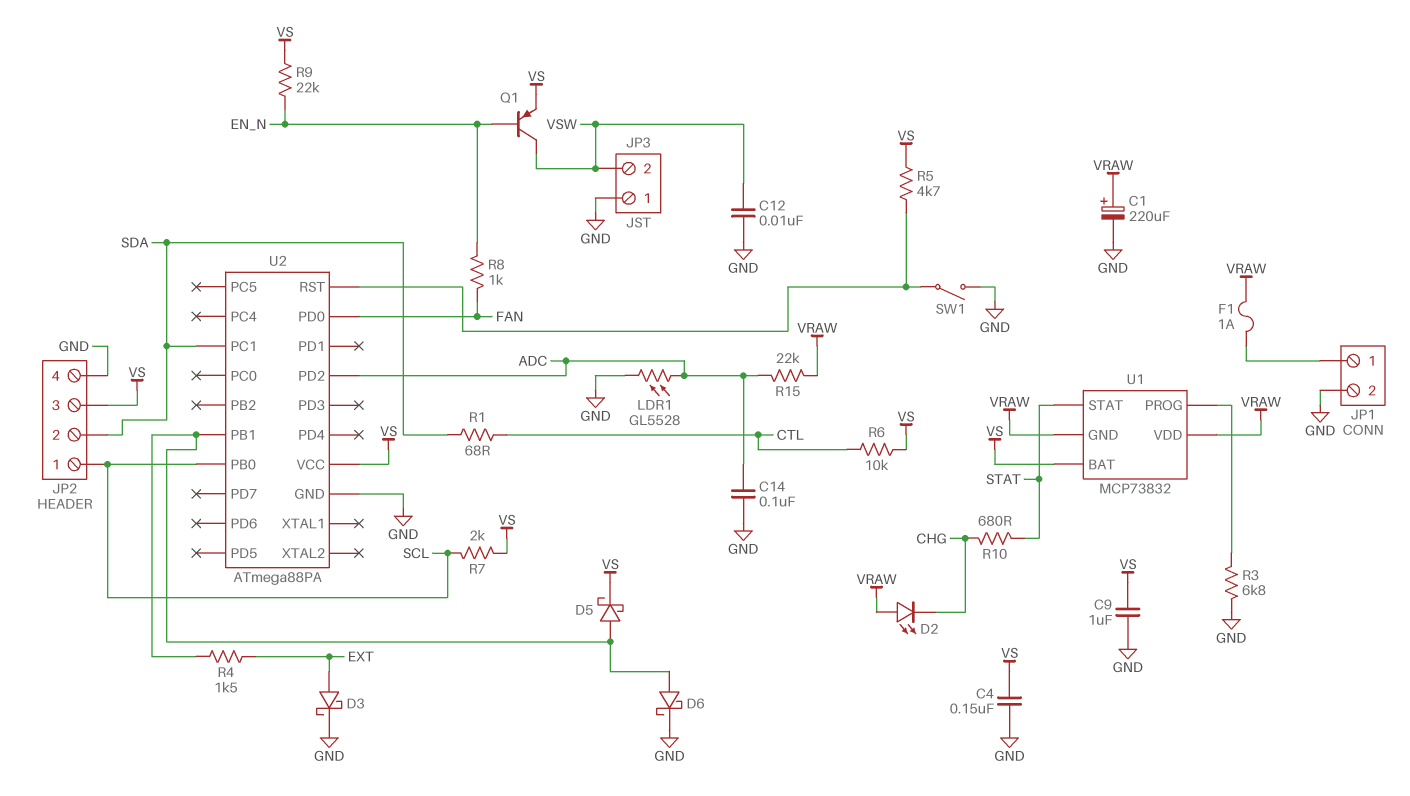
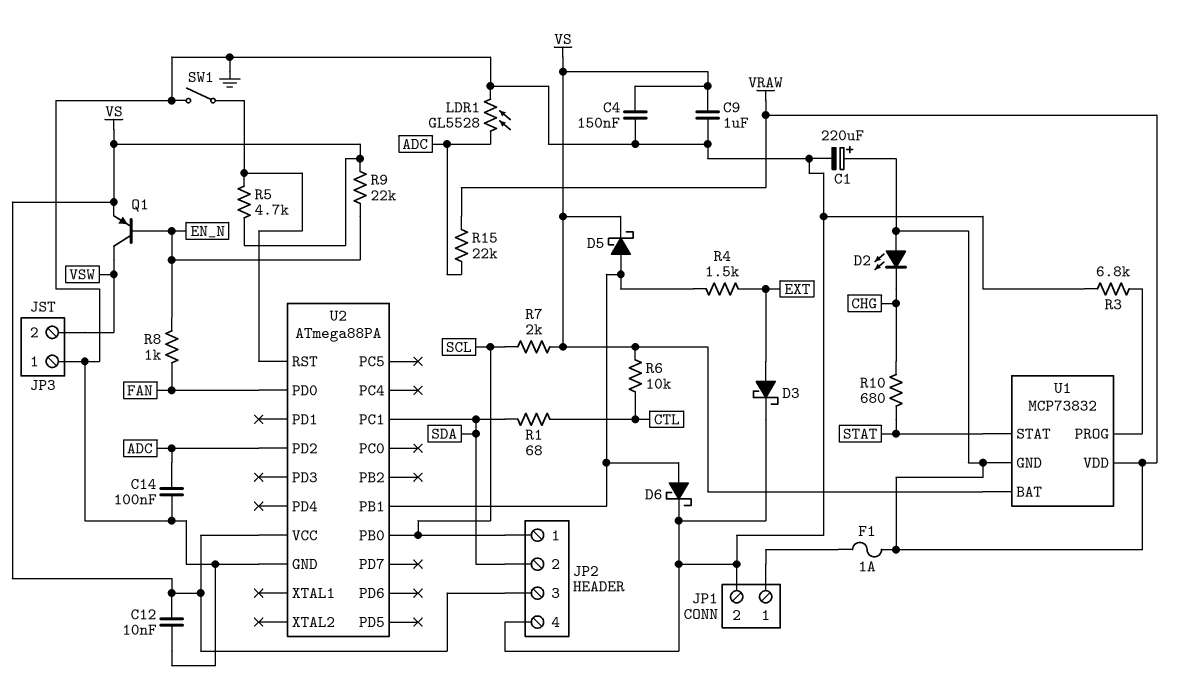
C12: 10nF (GND, VSW) -> 10nF (GND, VS)

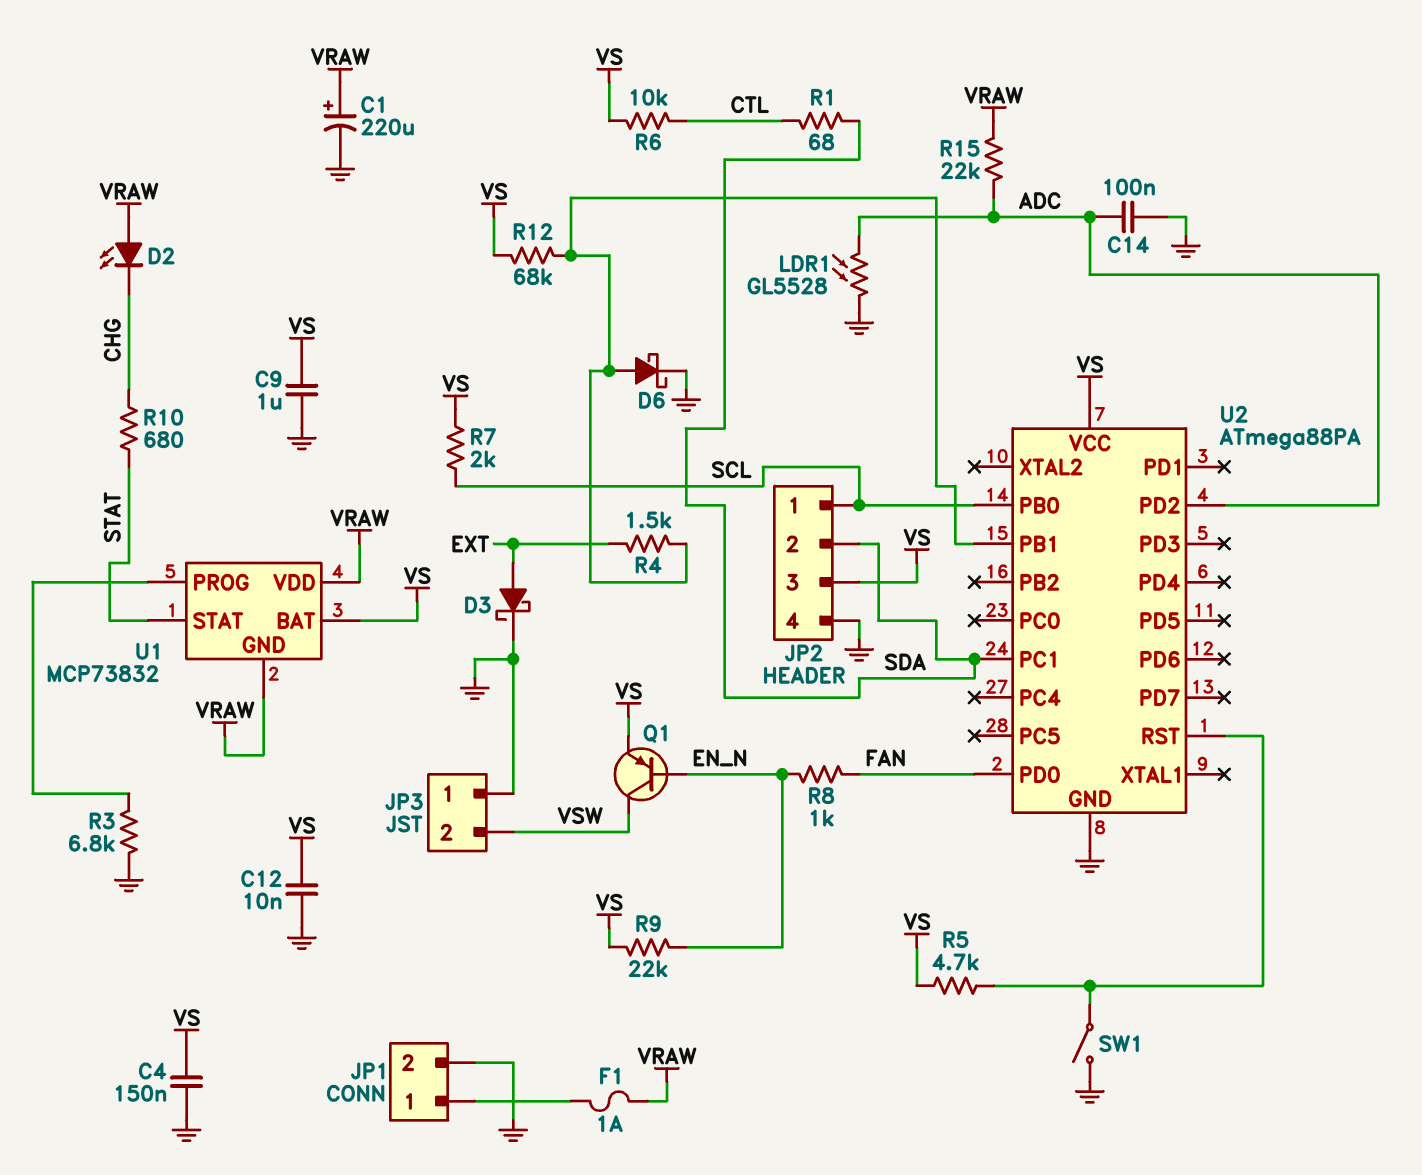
D5: schottky (A U2/PB1, K VS) -> none
R12: none -> 68k (U2/PB1, VS)

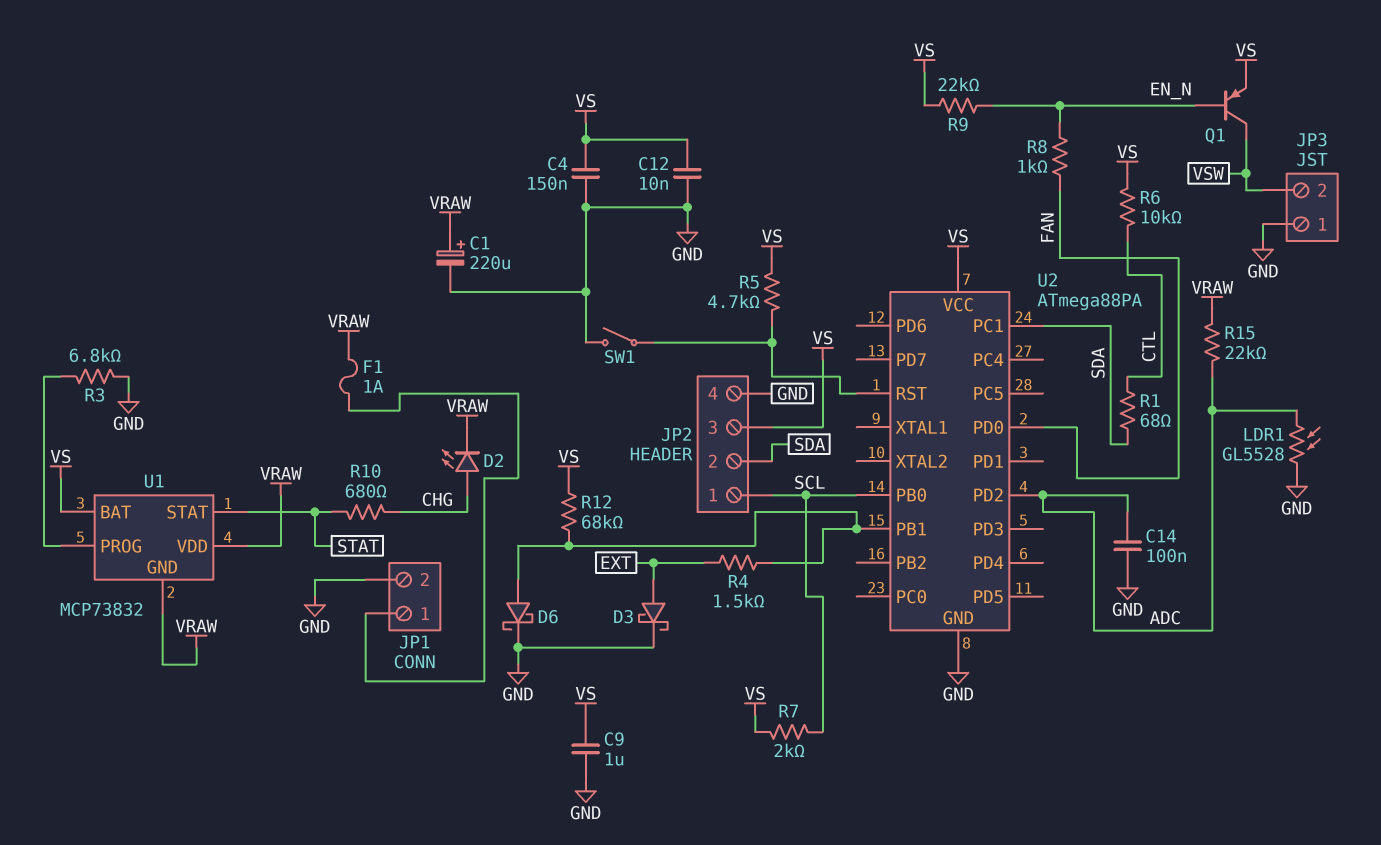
D2: LED (A VRAW, K CHG) -> LED (A CHG, K VRAW)

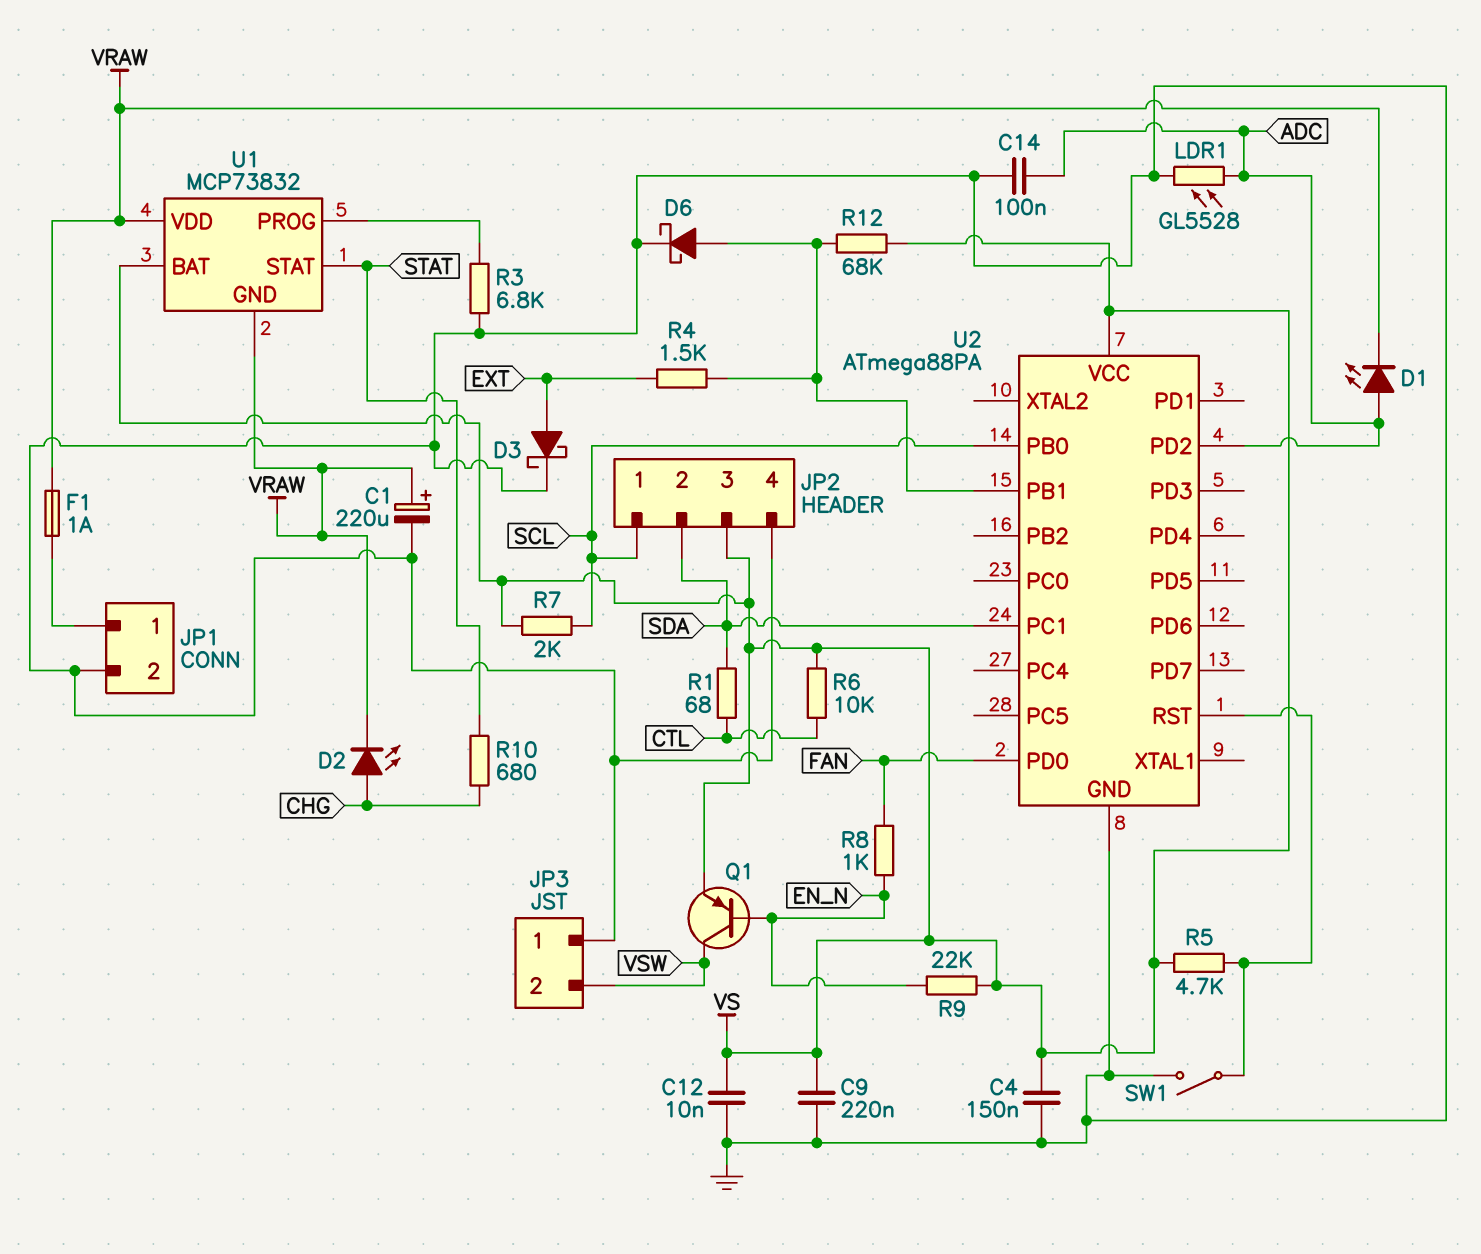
C9: 1uF (GND, VS) -> 220nF (GND, VS)
D1: none -> LED (A ADC, K VRAW)
R15: 22k (ADC, VRAW) -> none

